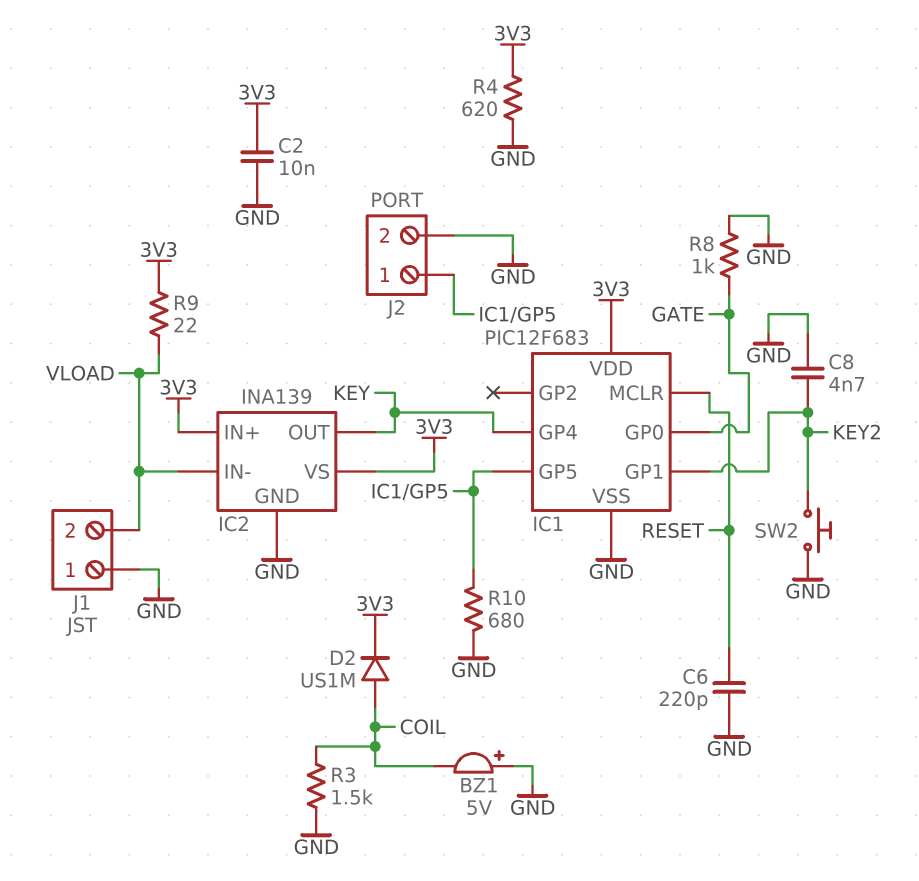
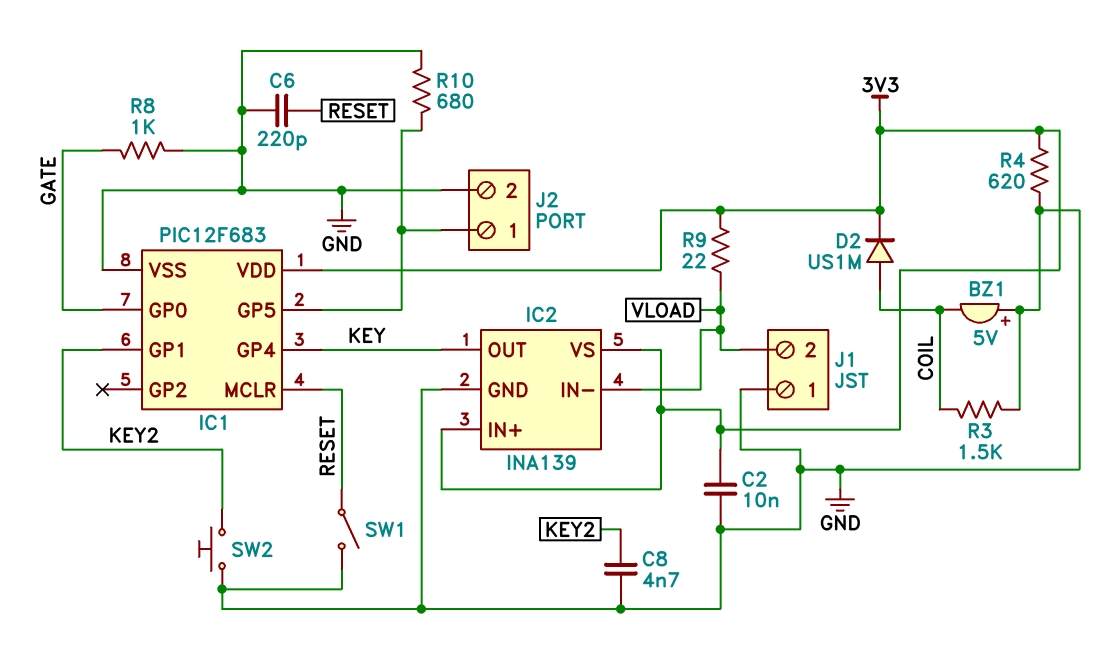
SW1: none -> switch (GND, RESET)

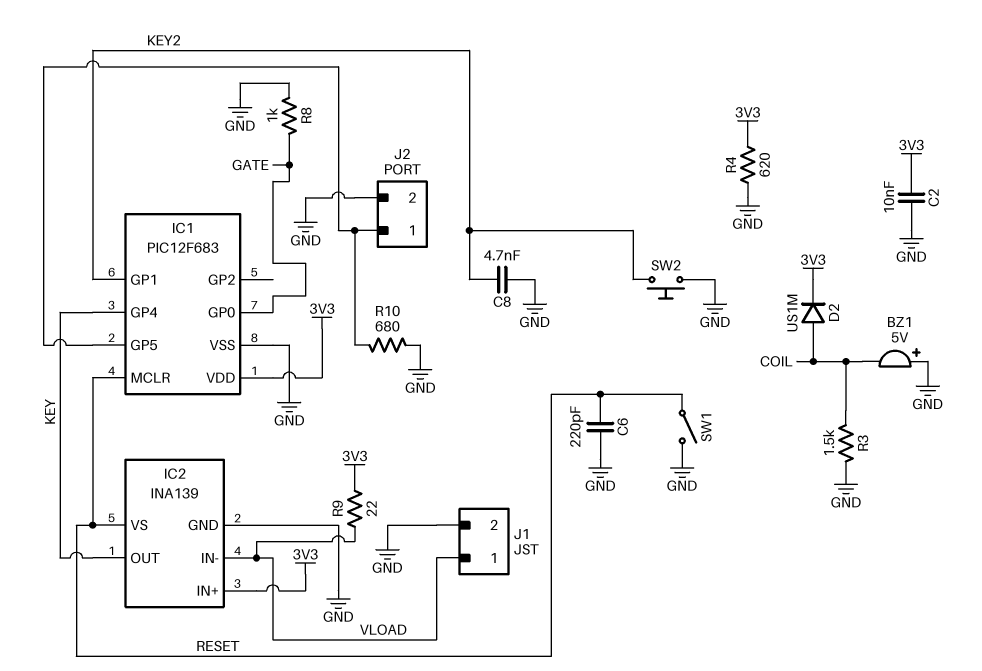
IC2 pin VS: 3V3 -> RESET
J1 pin 1: GND -> VLOAD
J1 pin 2: VLOAD -> GND

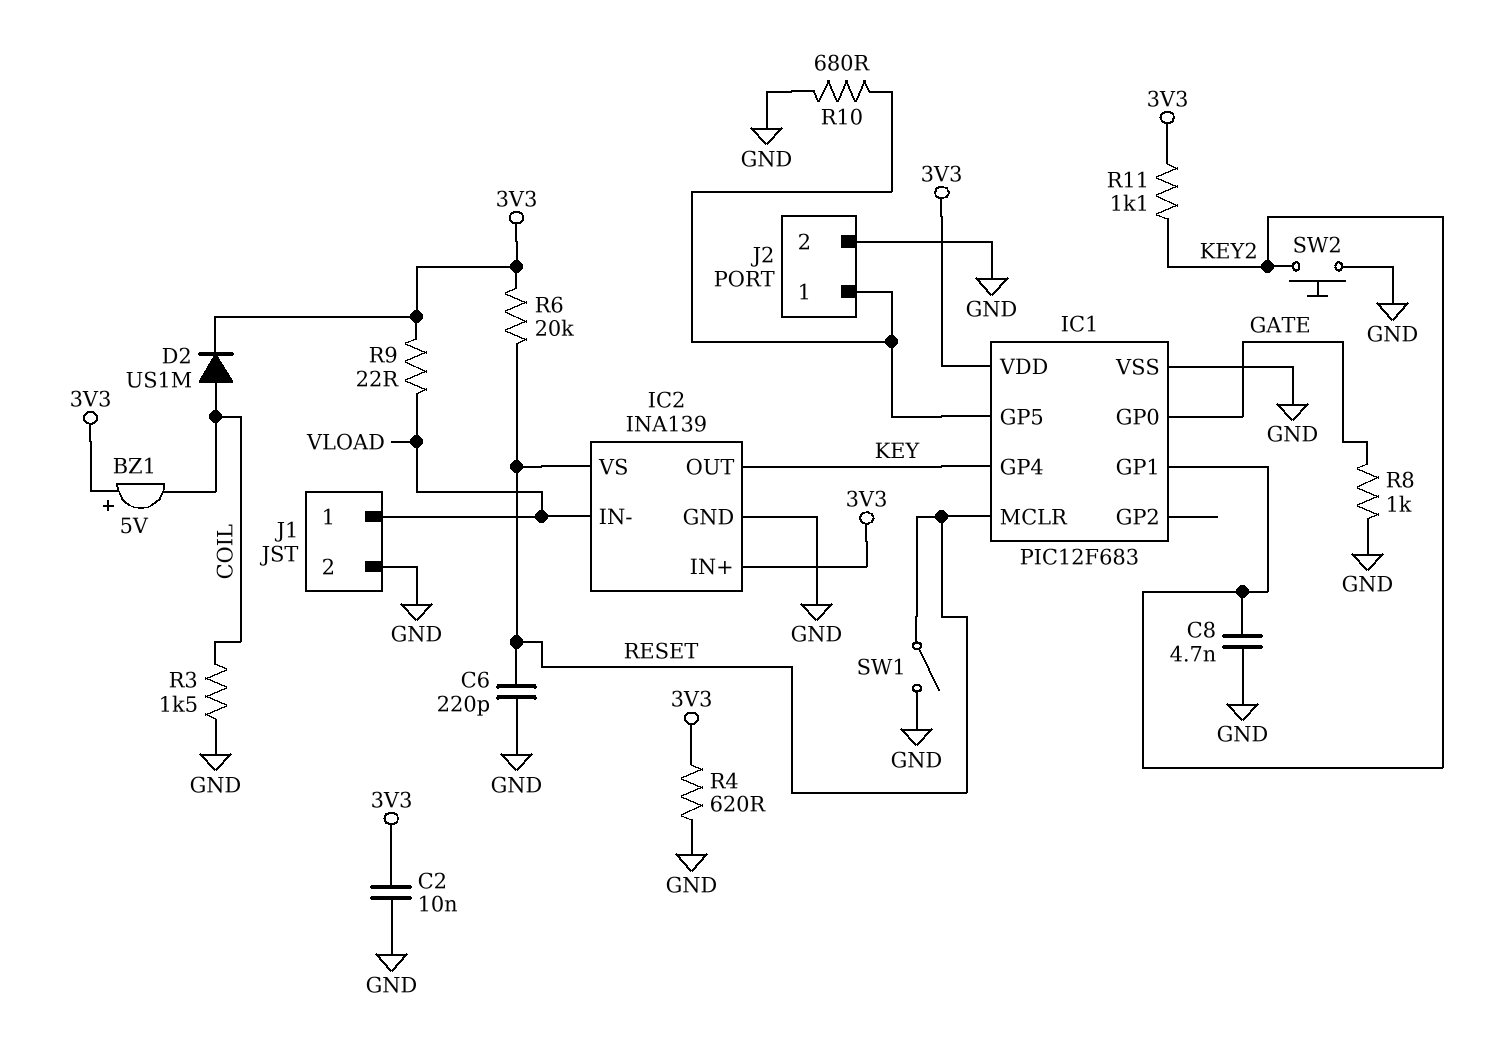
BZ1: buzzer 5V (plus GND, minus COIL) -> buzzer 5V (plus 3V3, minus COIL)
R6: none -> 20k (3V3, RESET)
R11: none -> 1.1k (3V3, KEY2)

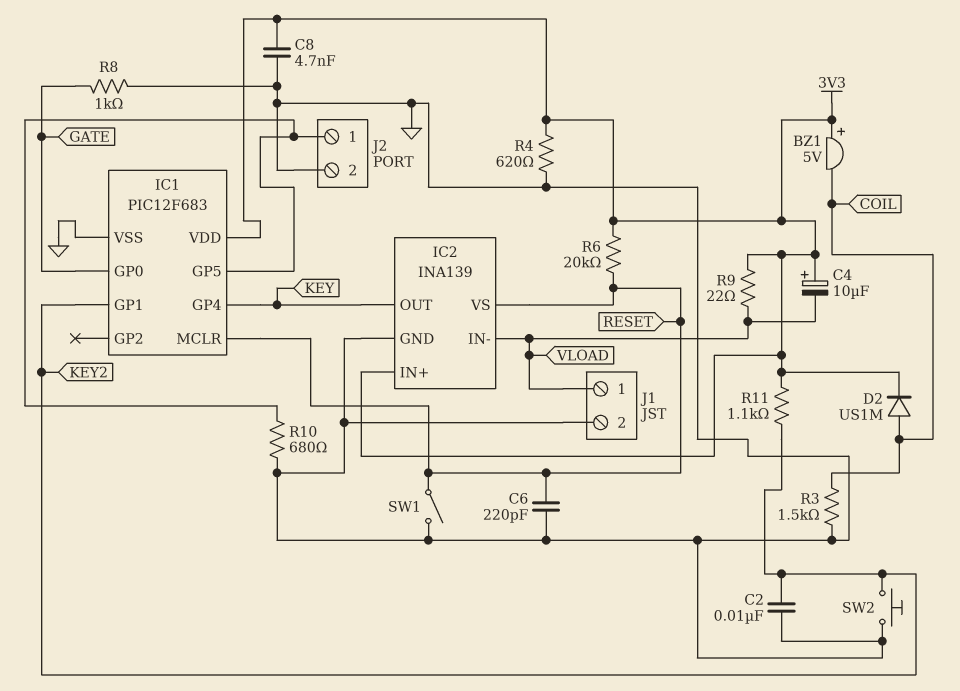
C2: 10nF (3V3, GND) -> 10nF (GND, KEY2)
C4: none -> 10uF (plus 3V3, minus VLOAD)
C8: 4.7nF (GND, KEY2) -> 4.7nF (3V3, GND)

